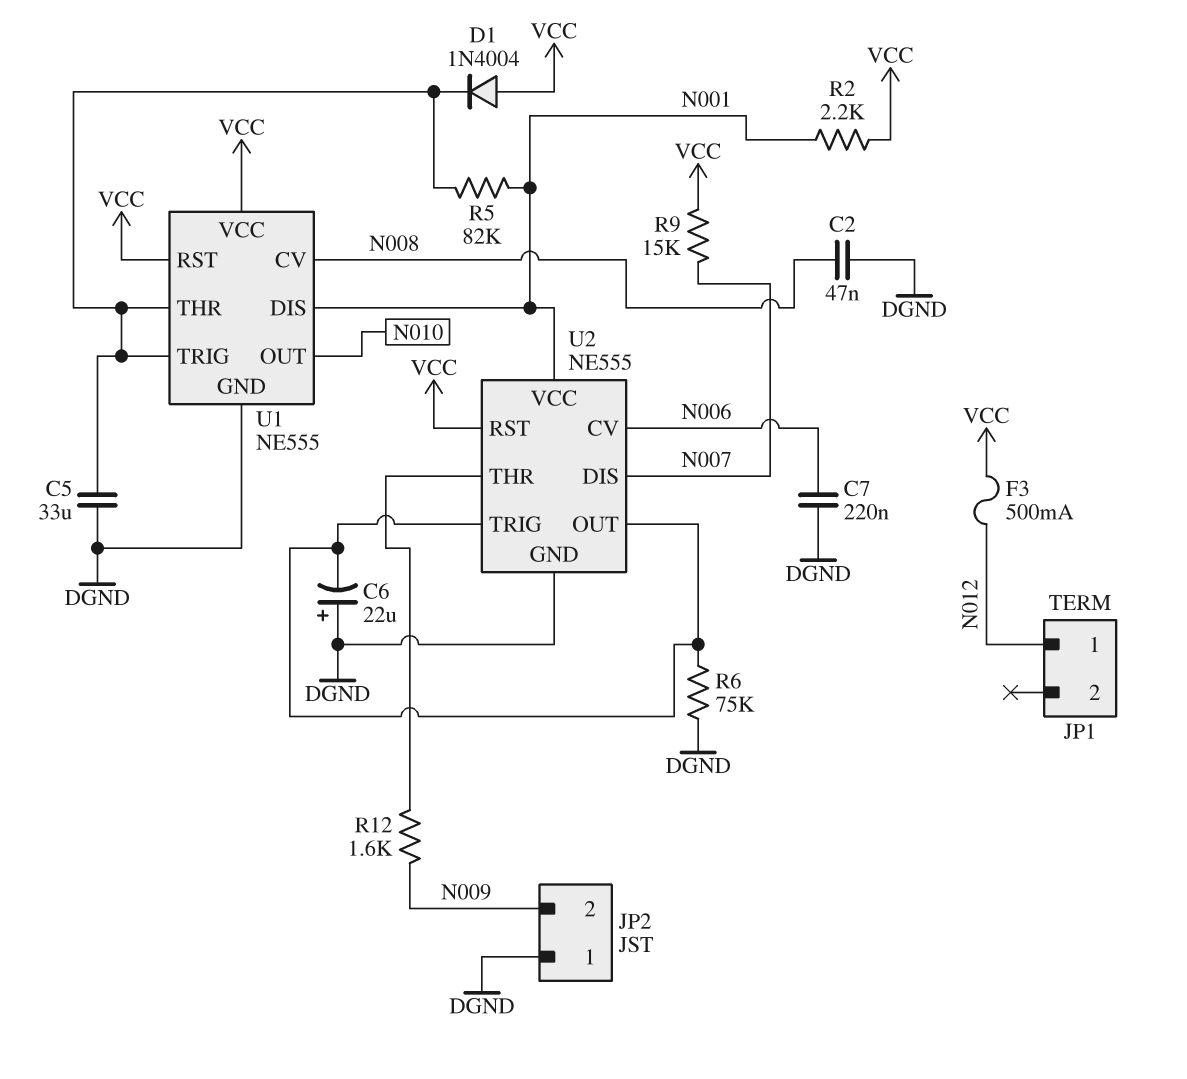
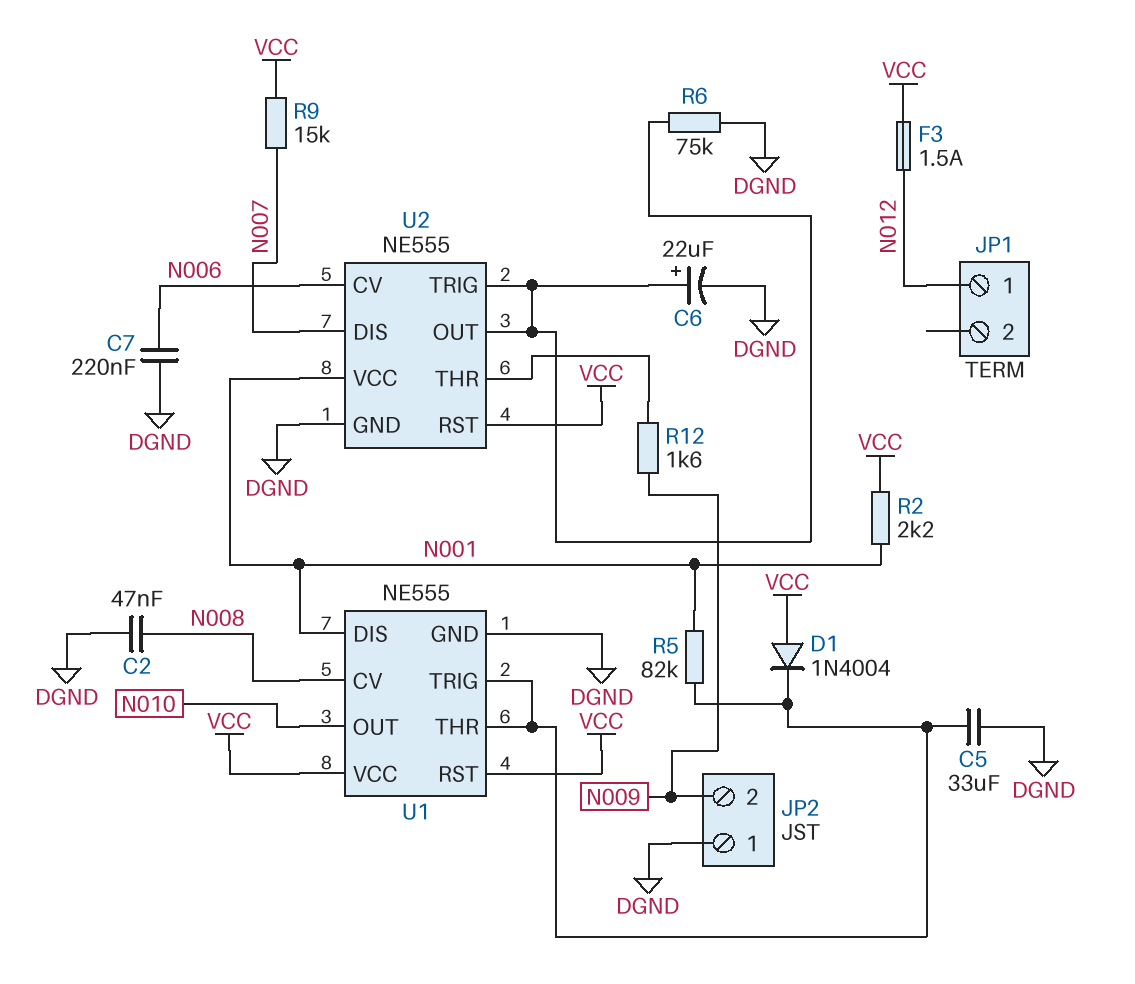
C6: 22uF (plus DGND, minus U2/OUT) -> 22uF (plus U2/OUT, minus DGND)
F3: 500mA (N012, VCC) -> 1.5A (N012, VCC)

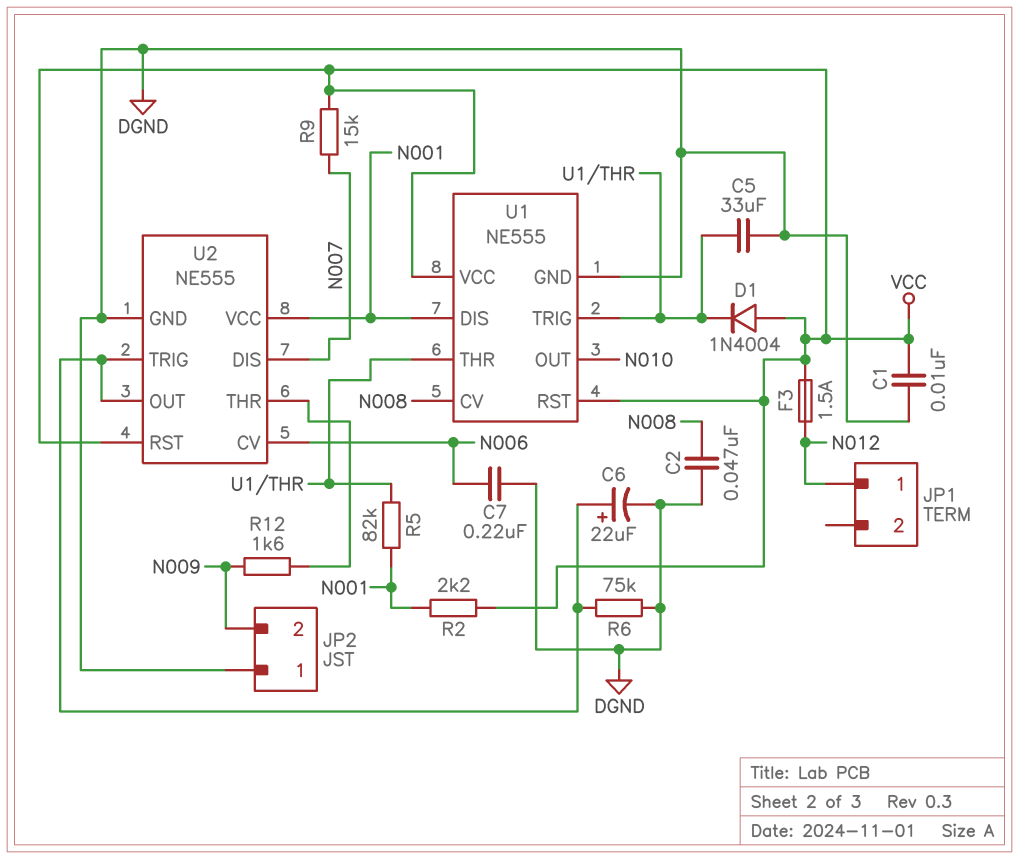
C1: none -> 10nF (DGND, VCC)

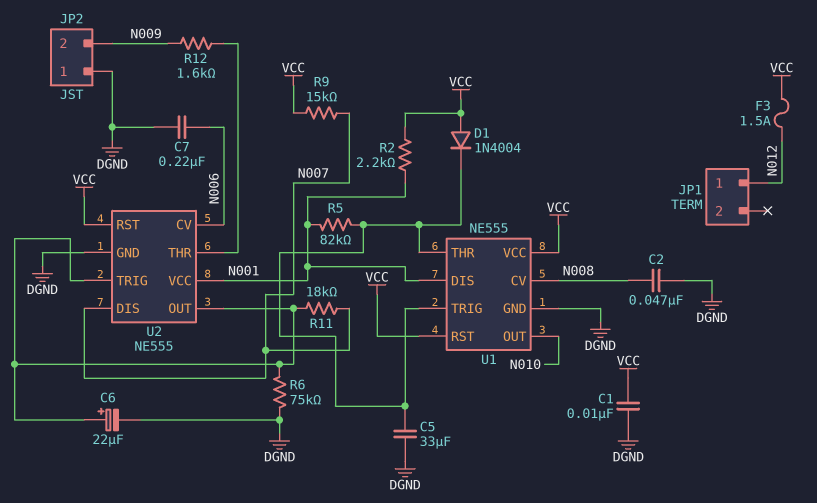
R11: none -> 18k (N007, U2/OUT)

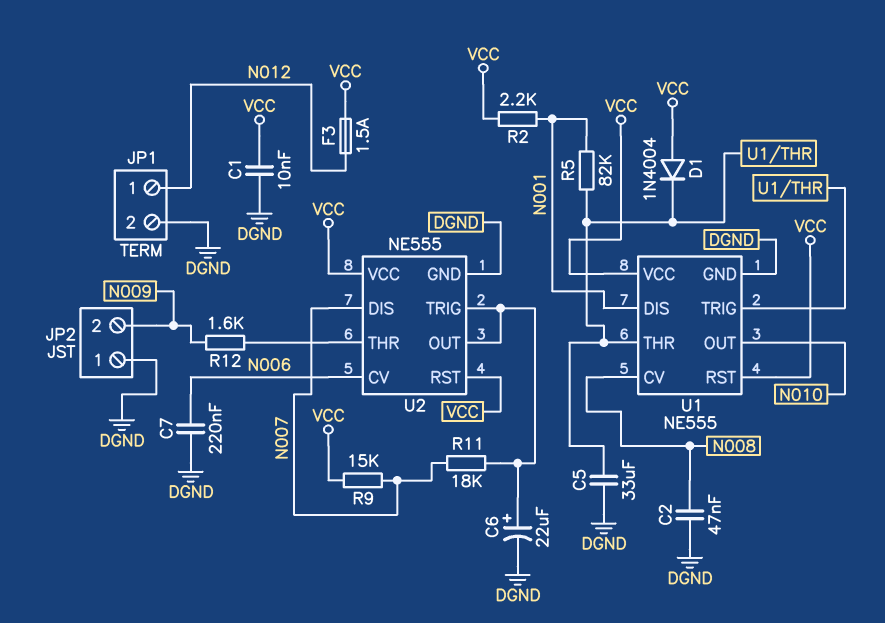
JP1 pin 2: none -> DGND
R6: 75k (DGND, U2/OUT) -> none
U2 pin VCC: N001 -> VCC

